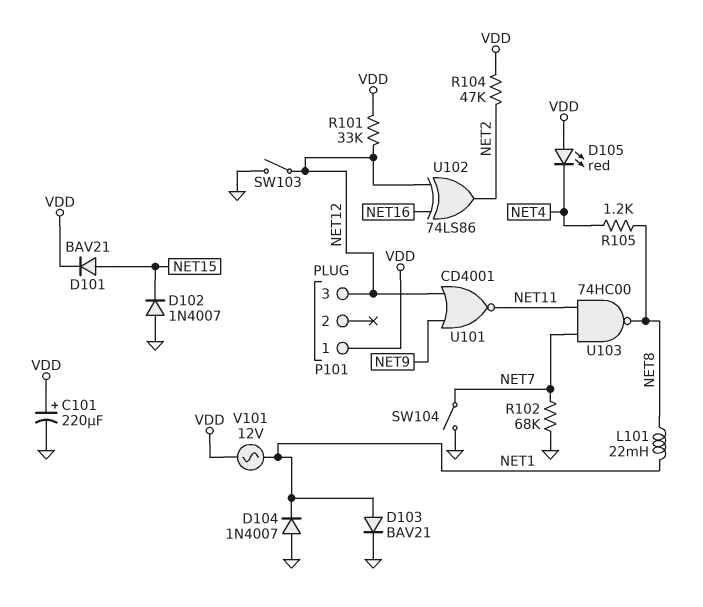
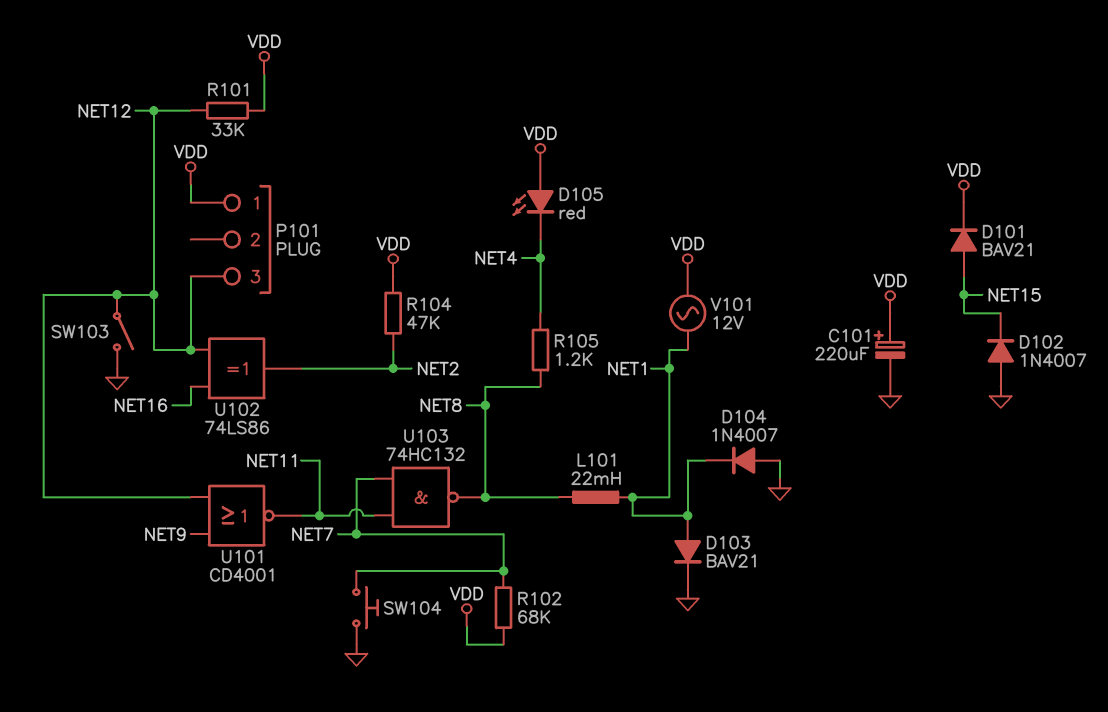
R102: 68k (GND, NET7) -> 68k (NET7, VDD)
SW104: switch (GND, NET7) -> button (GND, NET7)
U103: NAND 74HC00 (in NET7, in NET11, out NET8) -> NAND 74HC132 (in NET7, in NET11, out NET8)

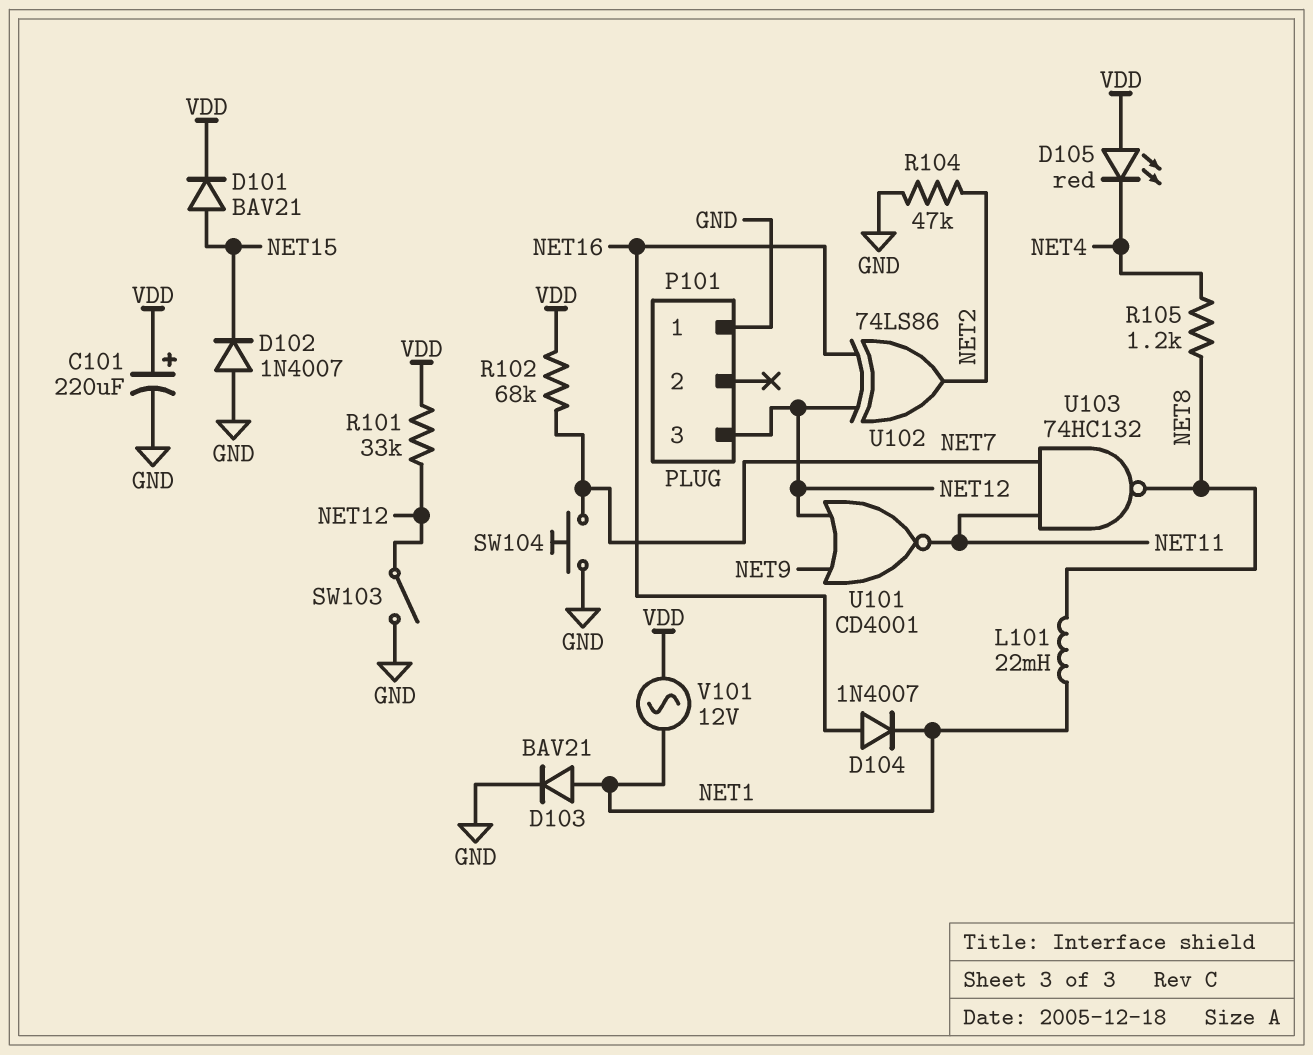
D104: diode 1N4007 (A GND, K NET1) -> diode 1N4007 (A NET16, K NET1)
P101 pin 1: VDD -> GND
R104: 47k (NET2, VDD) -> 47k (GND, NET2)

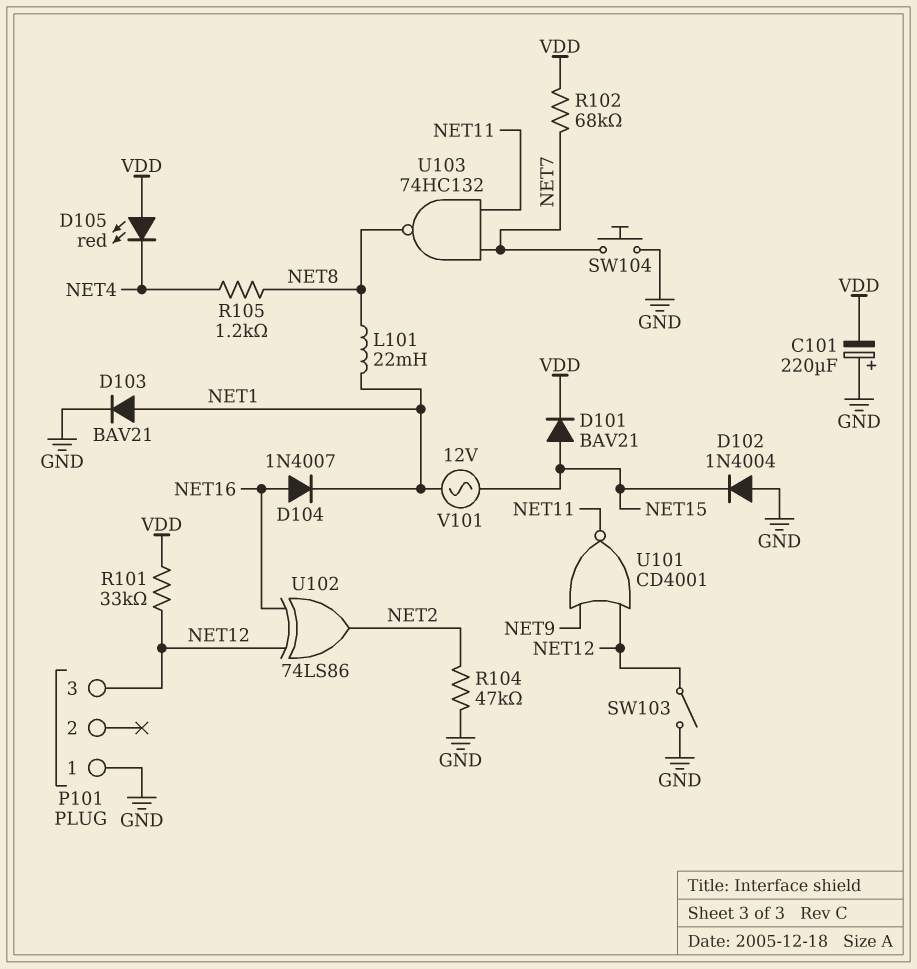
C101: 220uF (plus VDD, minus GND) -> 220uF (plus GND, minus VDD)
D102: diode 1N4007 (A GND, K NET15) -> diode 1N4004 (A GND, K NET15)
V101: AC 12V (NET1, VDD) -> AC 12V (NET1, NET15)

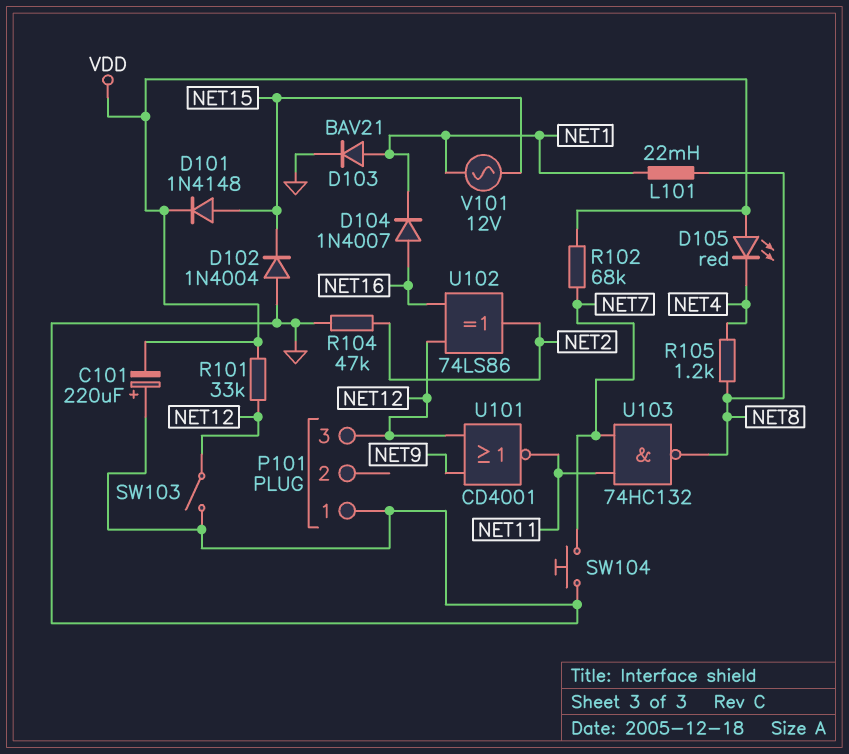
D101: diode BAV21 (A NET15, K VDD) -> diode 1N4148 (A NET15, K VDD)

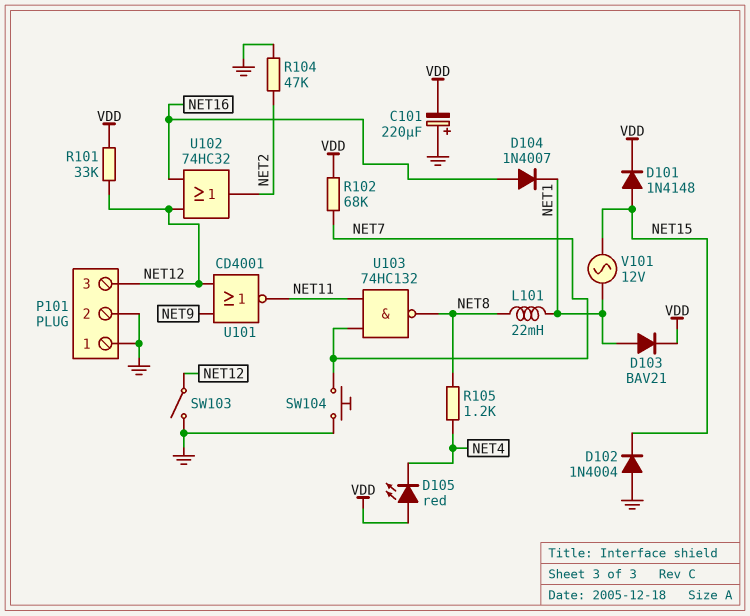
D103: diode BAV21 (A NET1, K GND) -> diode BAV21 (A NET1, K VDD)
P101 pin 2: none -> GND
U102: XOR 74LS86 (in NET12, in NET16, out NET2) -> OR 74HC32 (in NET12, in NET16, out NET2)

